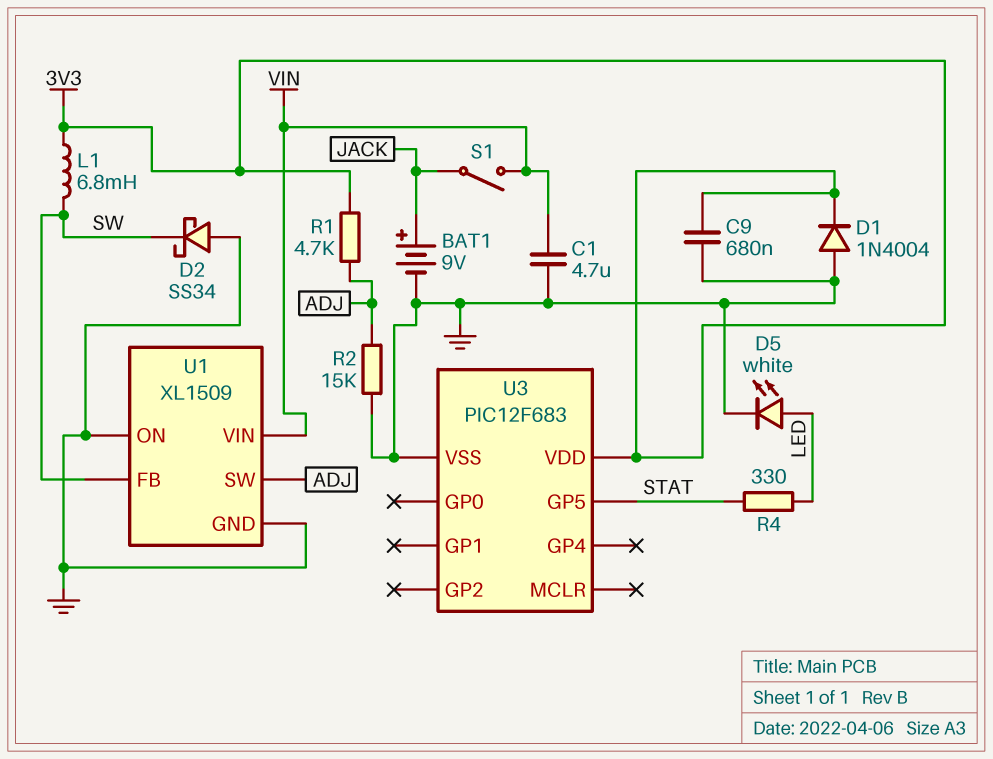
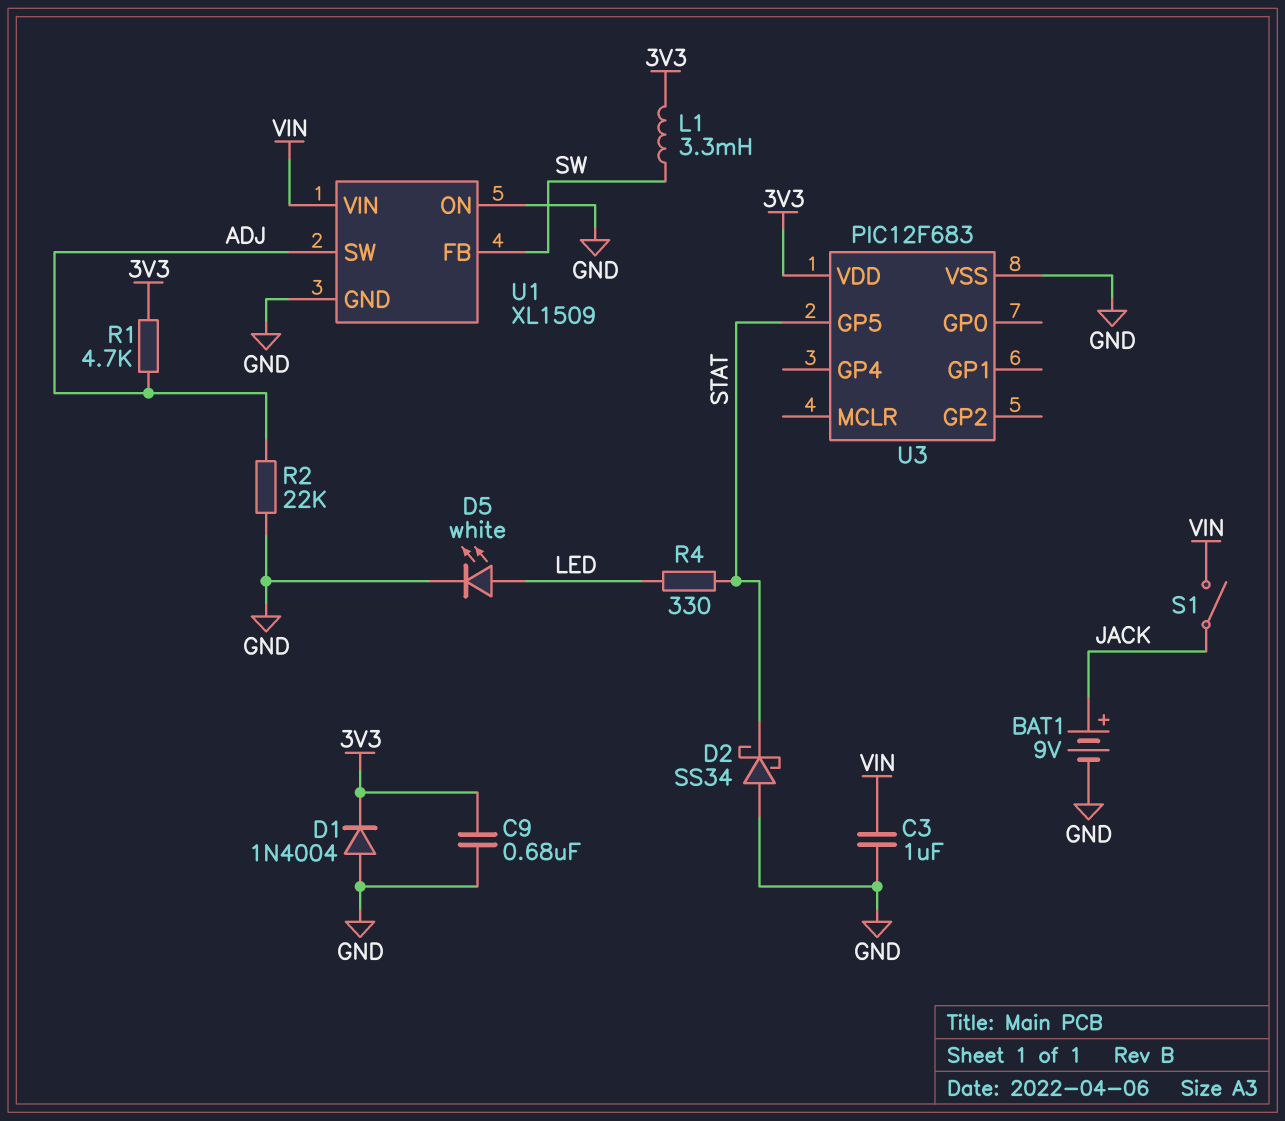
C1: 4.7uF (GND, VIN) -> none
C3: none -> 1uF (GND, VIN)
D2: schottky SS34 (A GND, K SW) -> schottky SS34 (A GND, K STAT)
L1: 6.8mH (3V3, SW) -> 3.3mH (3V3, SW)
R2: 15k (ADJ, GND) -> 22k (ADJ, GND)

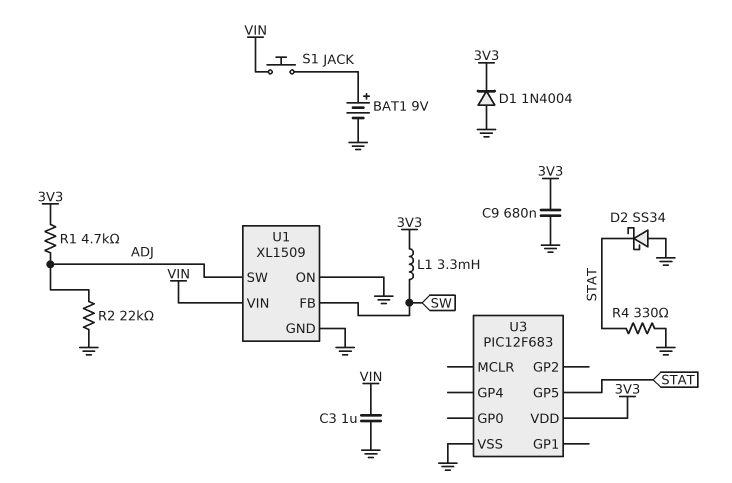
D5: LED white (A LED, K GND) -> none
R4: 330 (LED, STAT) -> 330 (GND, STAT)
S1: switch (JACK, VIN) -> button (JACK, VIN)

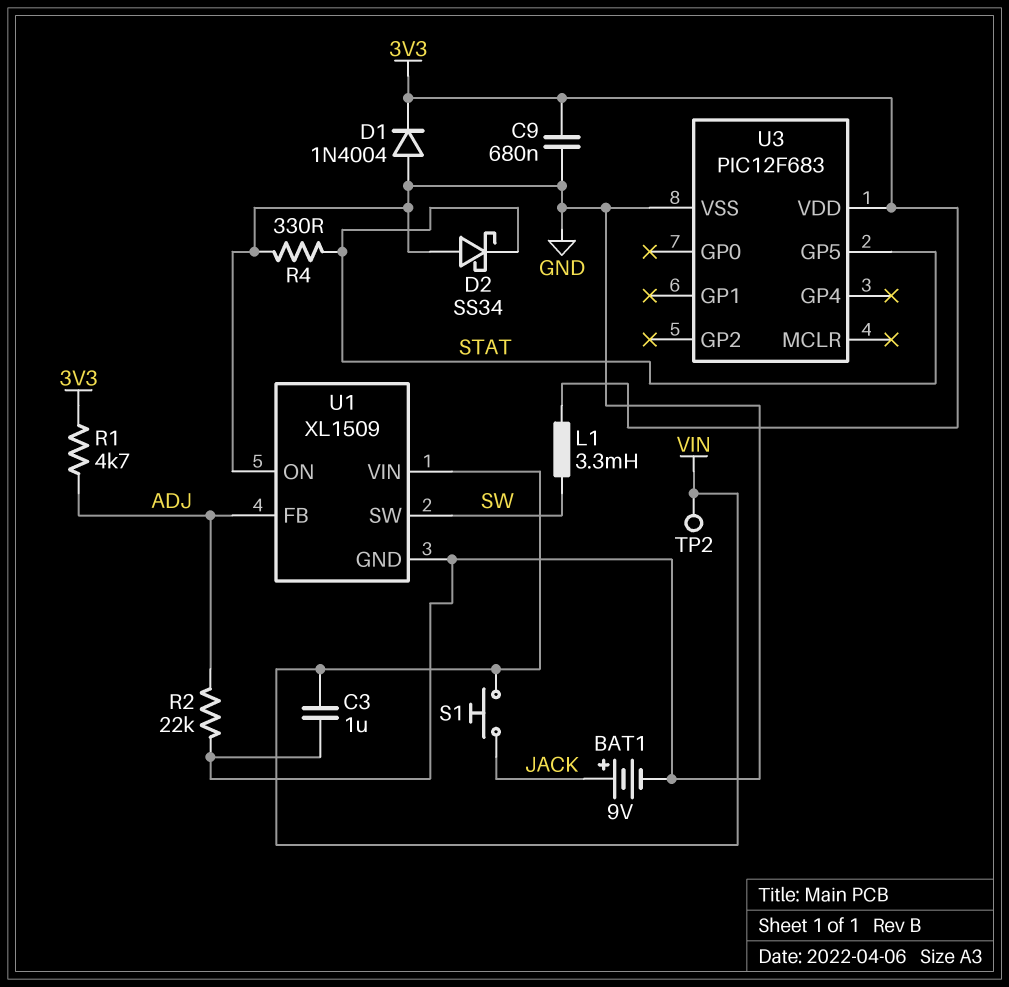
TP2: none -> test point (VIN)
U1 pin FB: SW -> ADJ
U1 pin SW: ADJ -> SW

